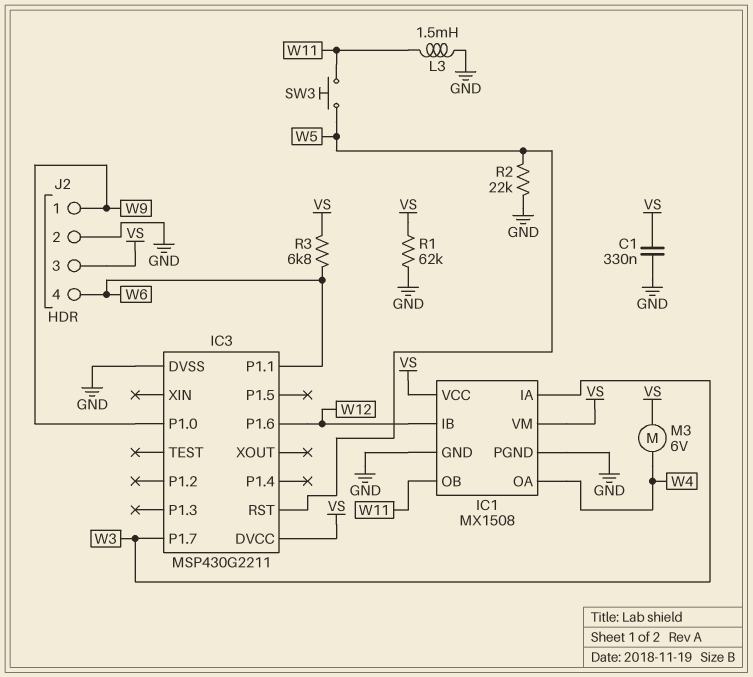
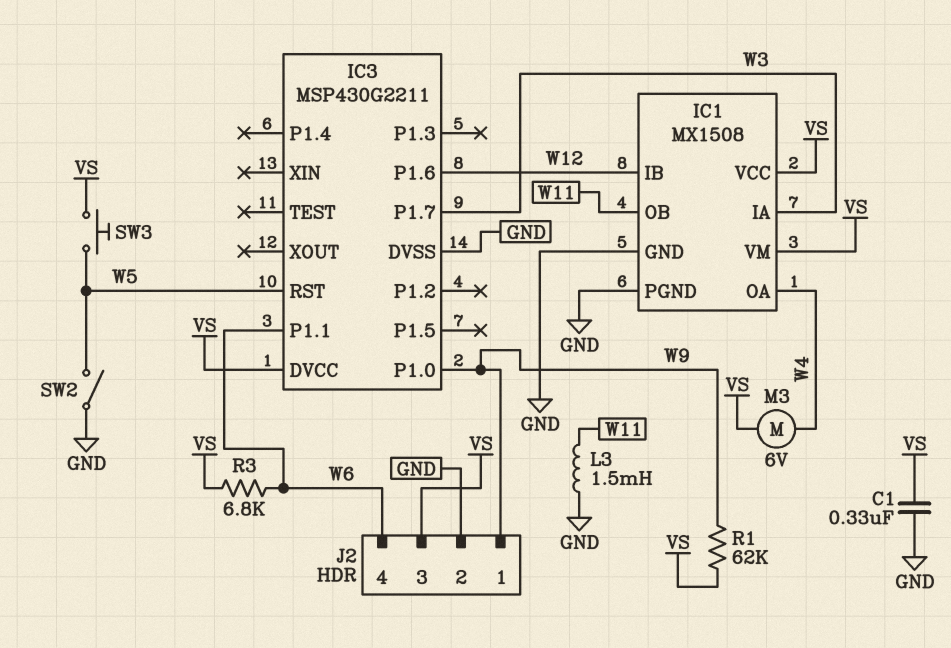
R1: 62k (GND, VS) -> 62k (VS, W9)
R2: 22k (GND, W5) -> none
SW2: none -> switch (GND, W5)
SW3: button (W5, W11) -> button (VS, W5)

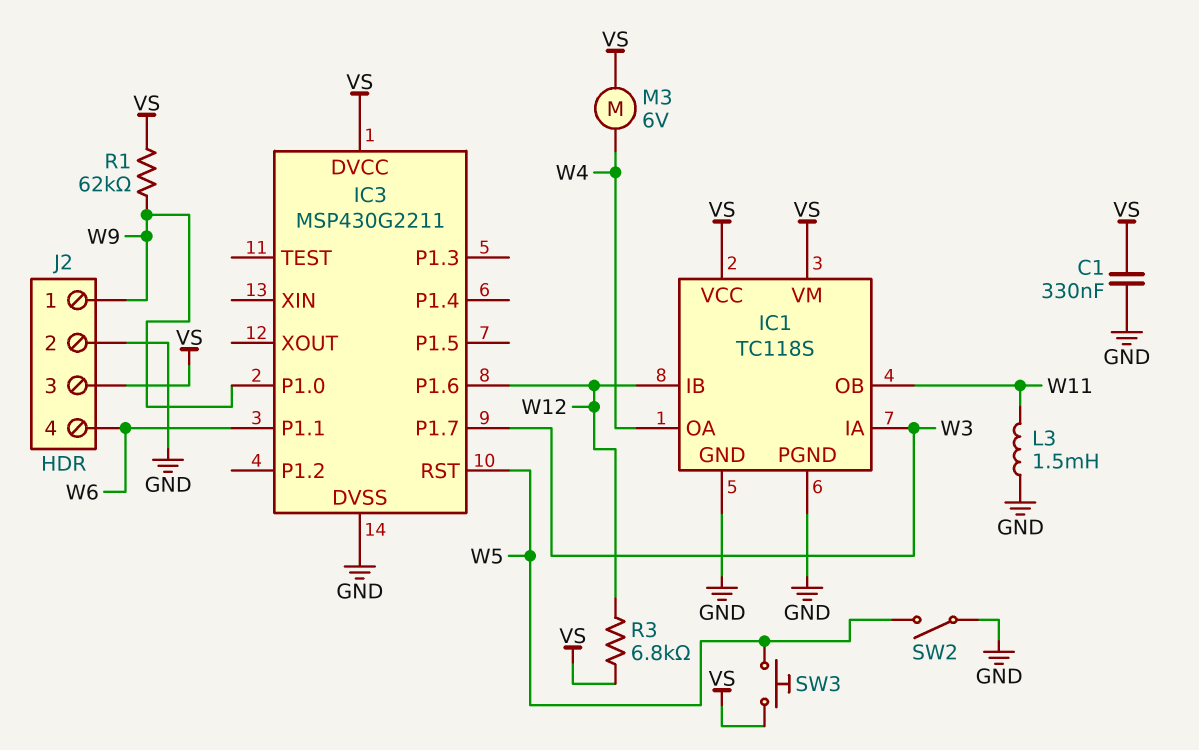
IC1: MX1508 -> TC118S
R3: 6.8k (VS, W6) -> 6.8k (VS, W12)

